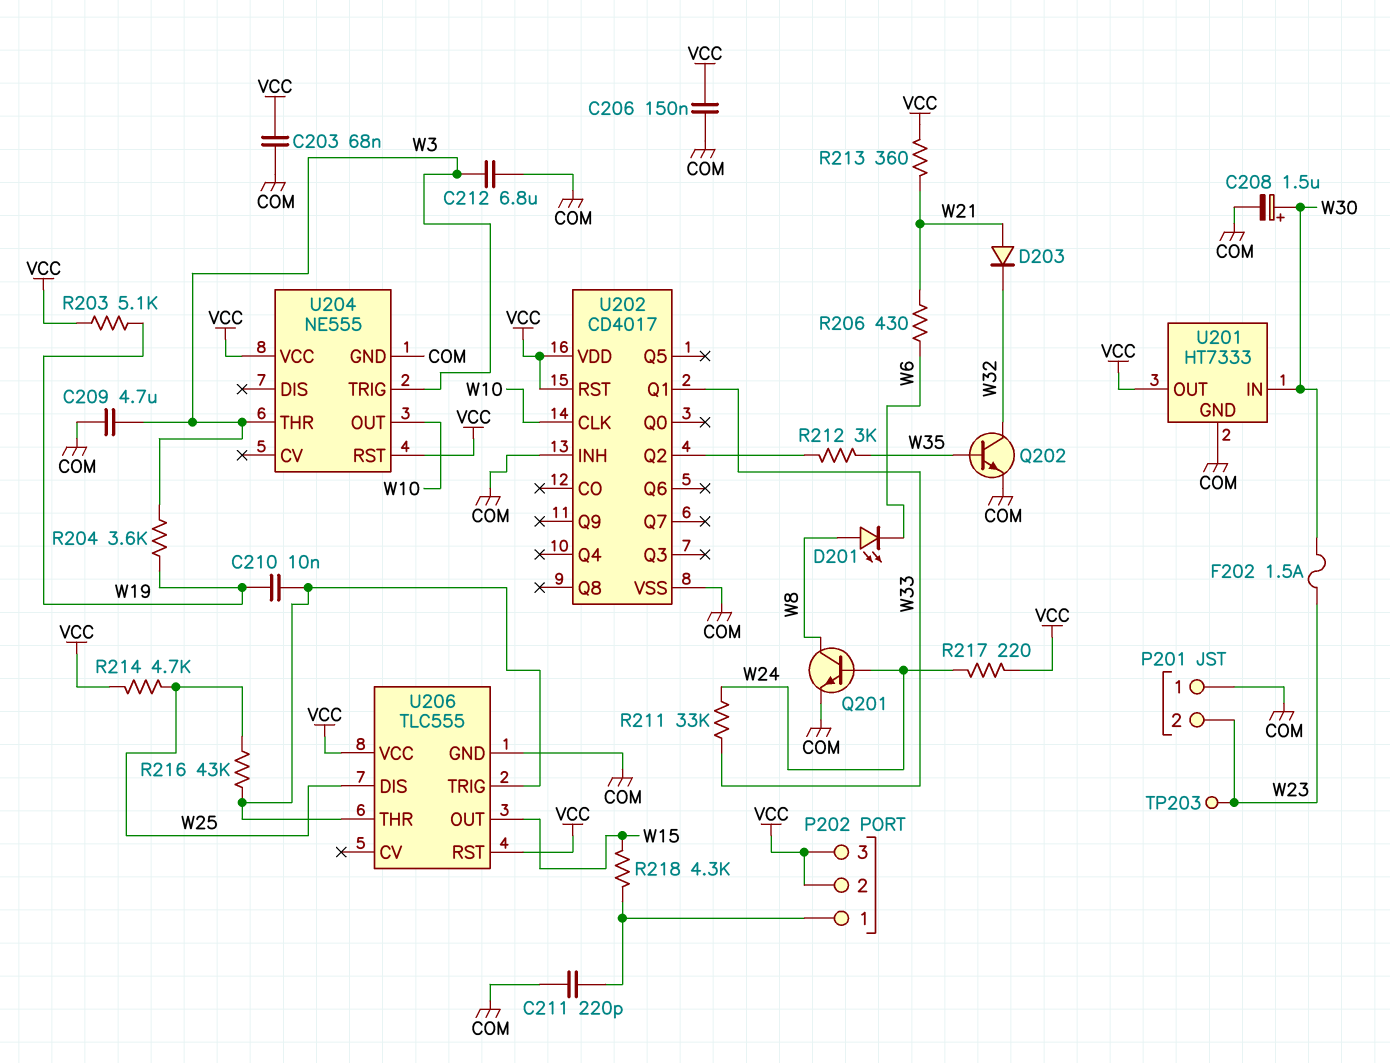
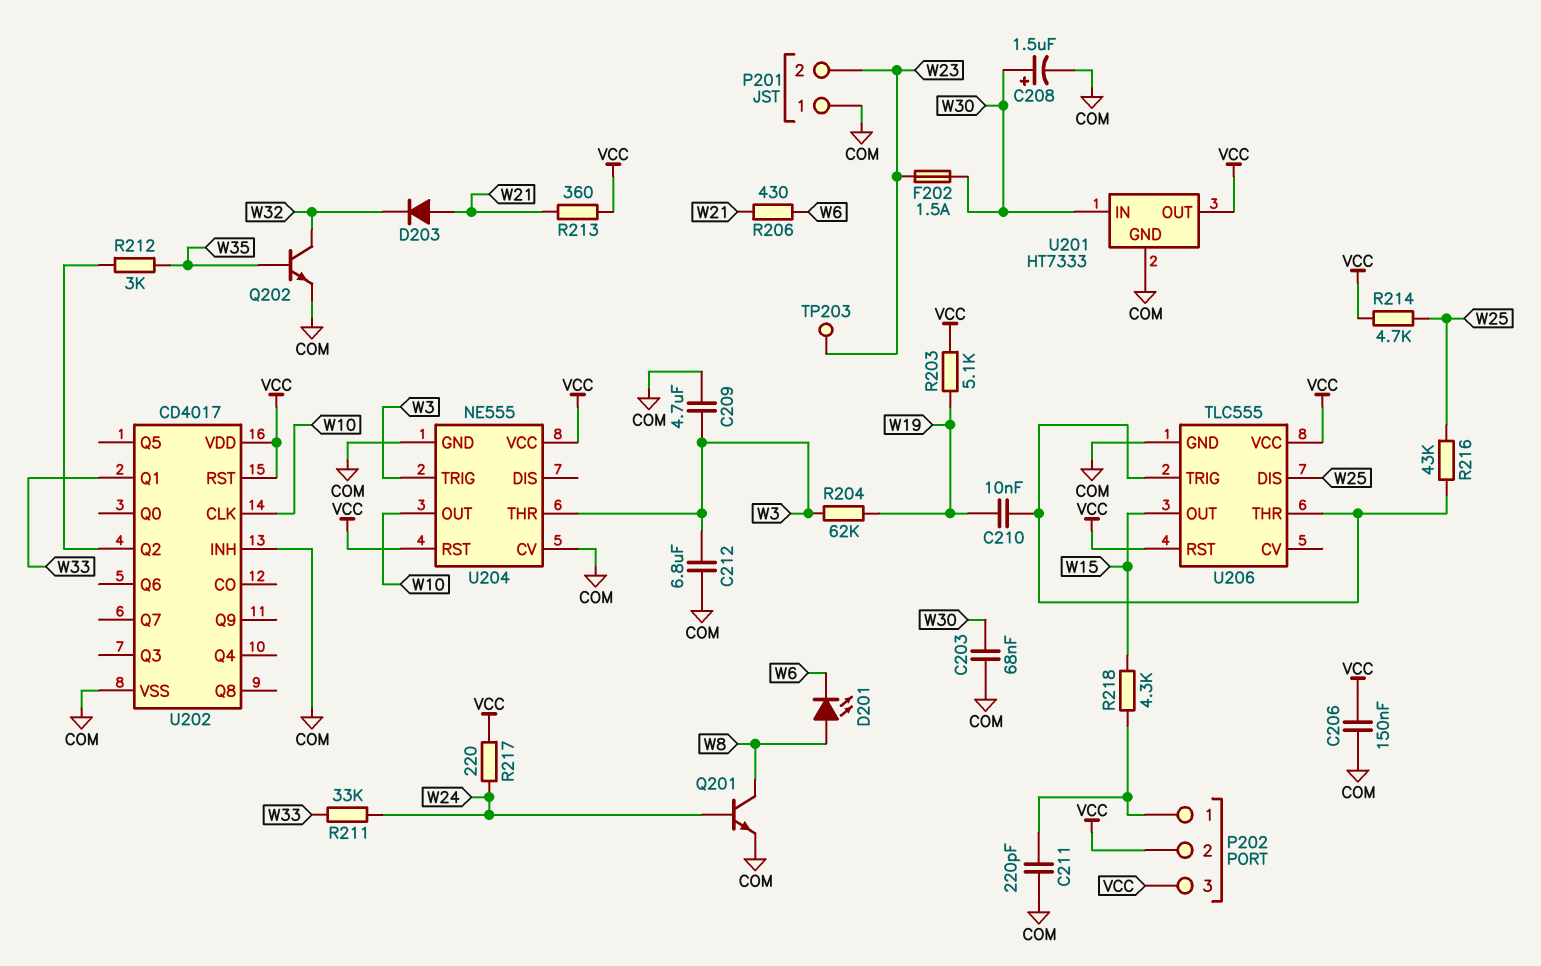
C203: 68nF (COM, VCC) -> 68nF (COM, W30)
R204: 3.6k (W3, W19) -> 62k (W3, W19)
U204 pin CV: none -> COM

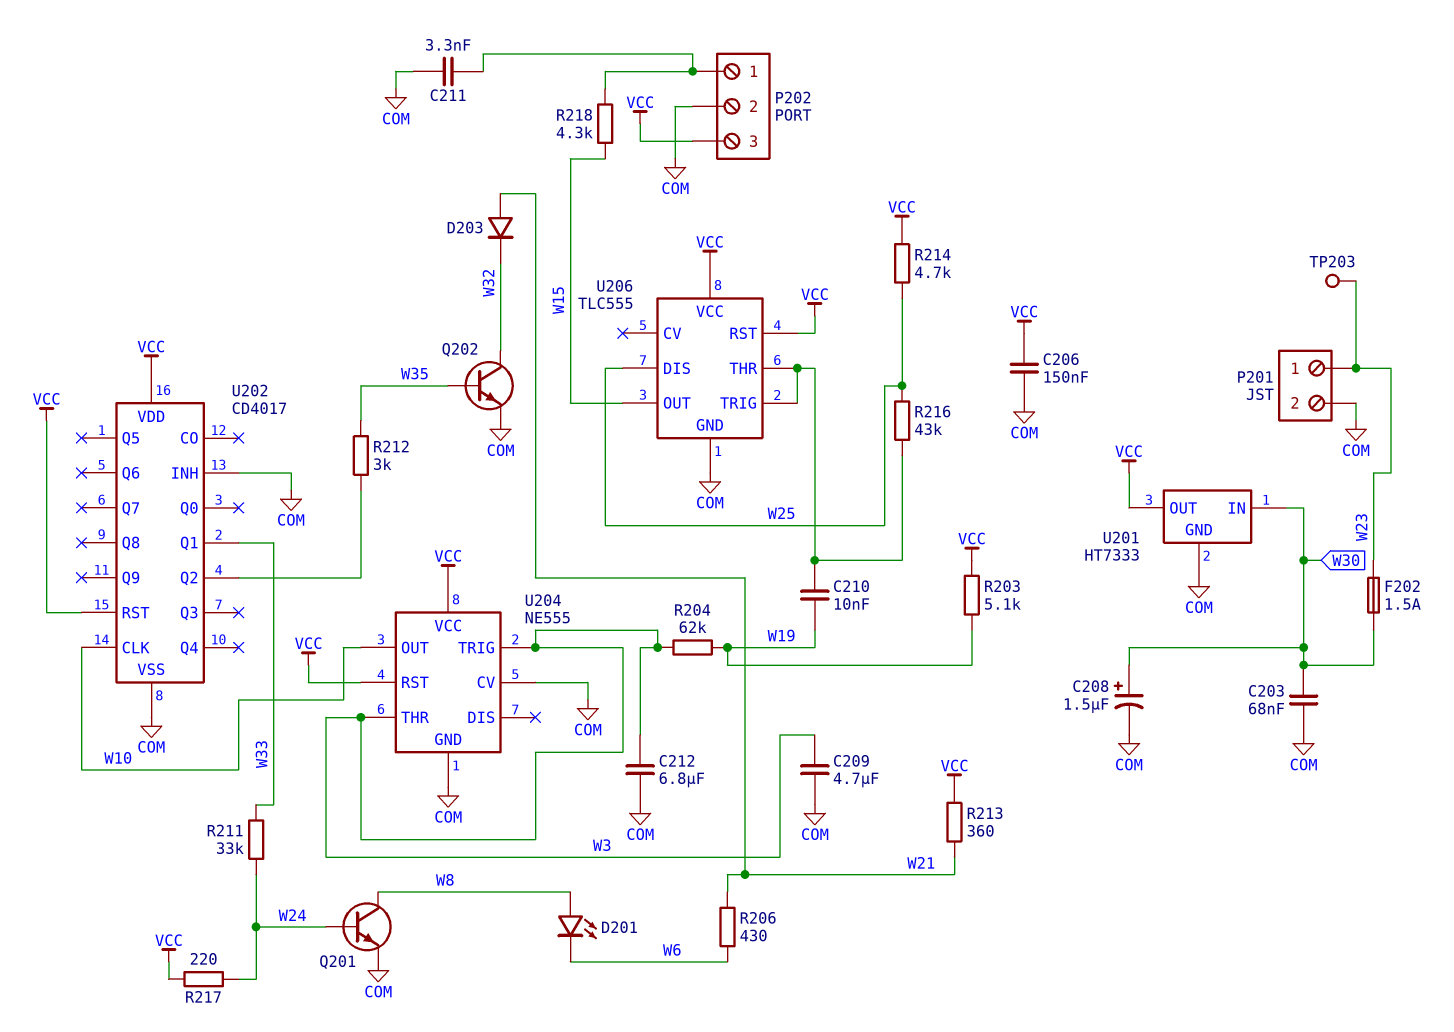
C211: 220pF (COM, P202/1) -> 3.3nF (COM, P202/1)
P201 pin 1: COM -> W23
P201 pin 2: W23 -> COM
P202 pin 2: VCC -> COM

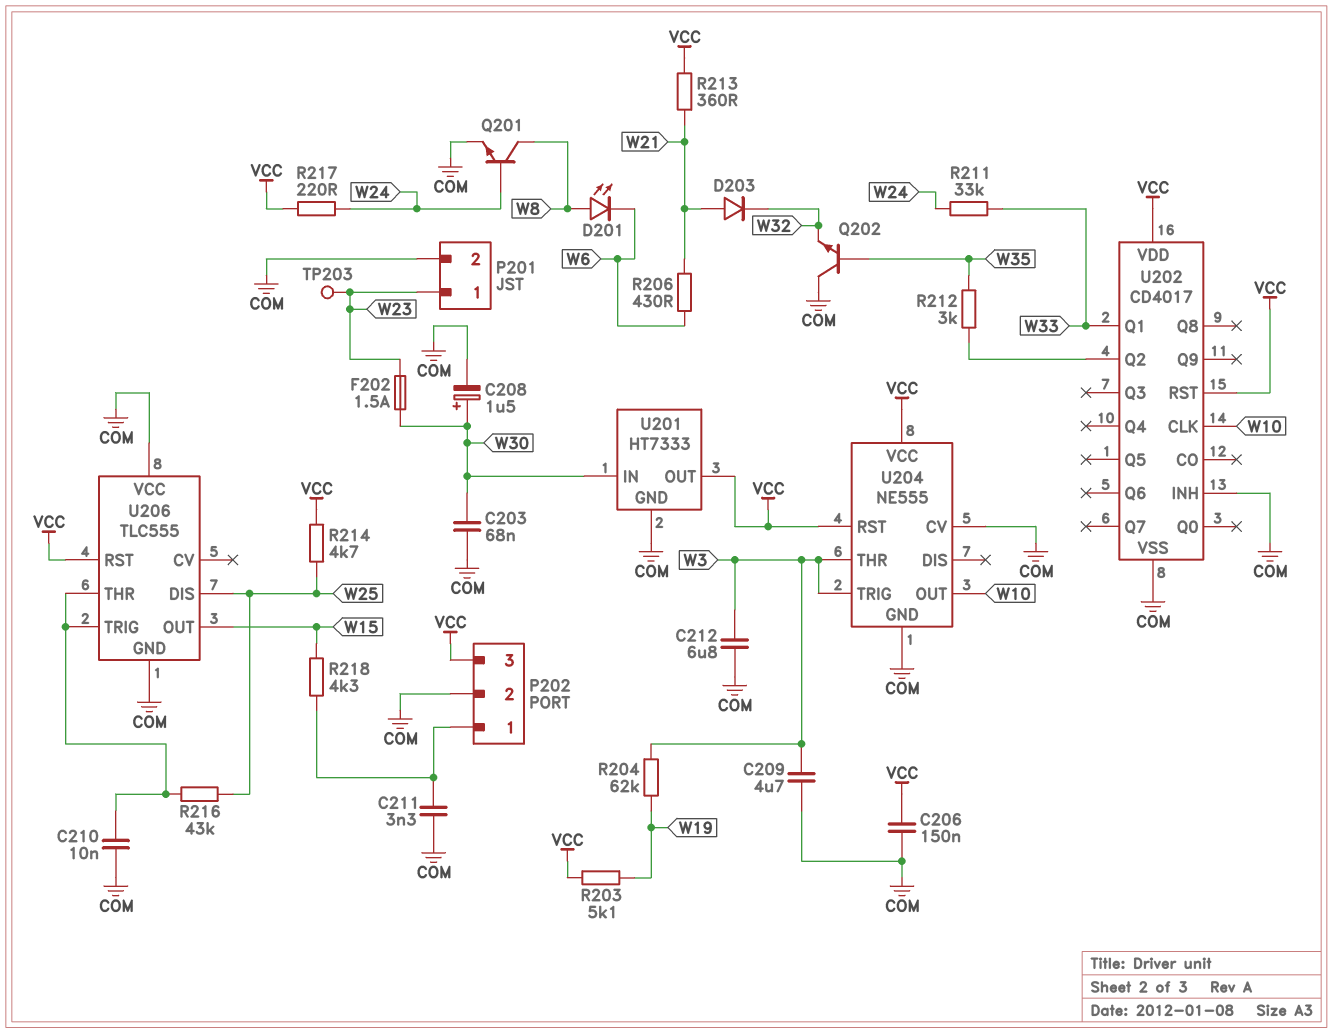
C210: 10nF (U206/THR, W19) -> 10nF (COM, U206/THR)
Q202: NPN (B W35, C W32, E COM) -> NPN (B W35, C COM, E W32)
U206 pin VCC: VCC -> COM

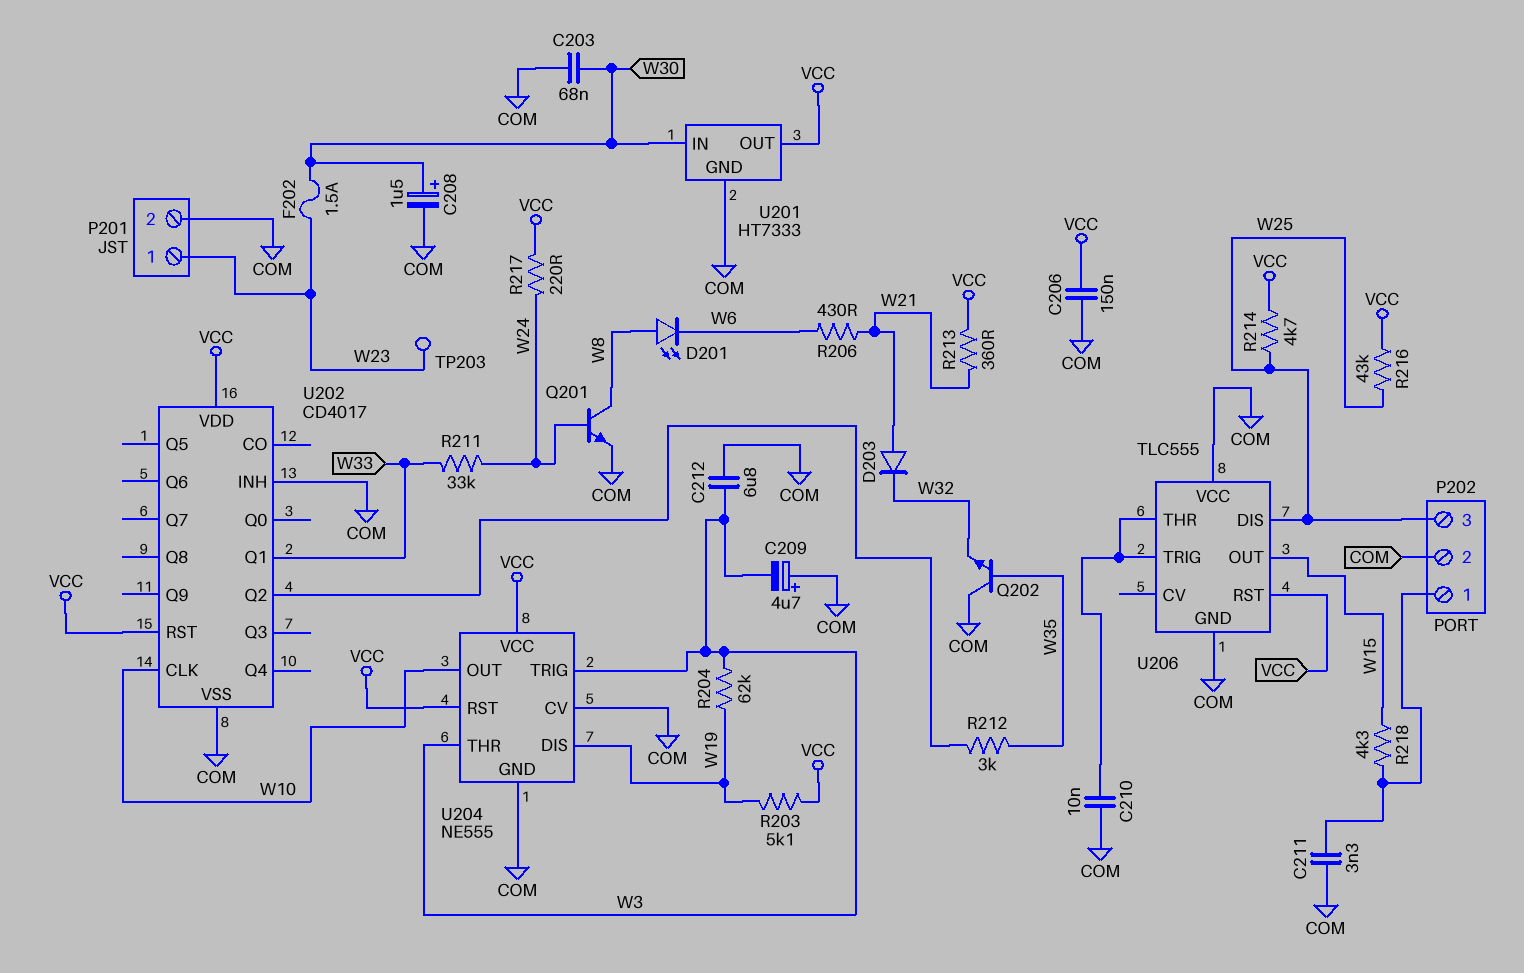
C209: 4.7uF (COM, W3) -> 4.7uF (plus COM, minus W3)
P202 pin 3: VCC -> W25
R216: 43k (U206/THR, W25) -> 43k (VCC, W25)
U204 pin DIS: none -> W19

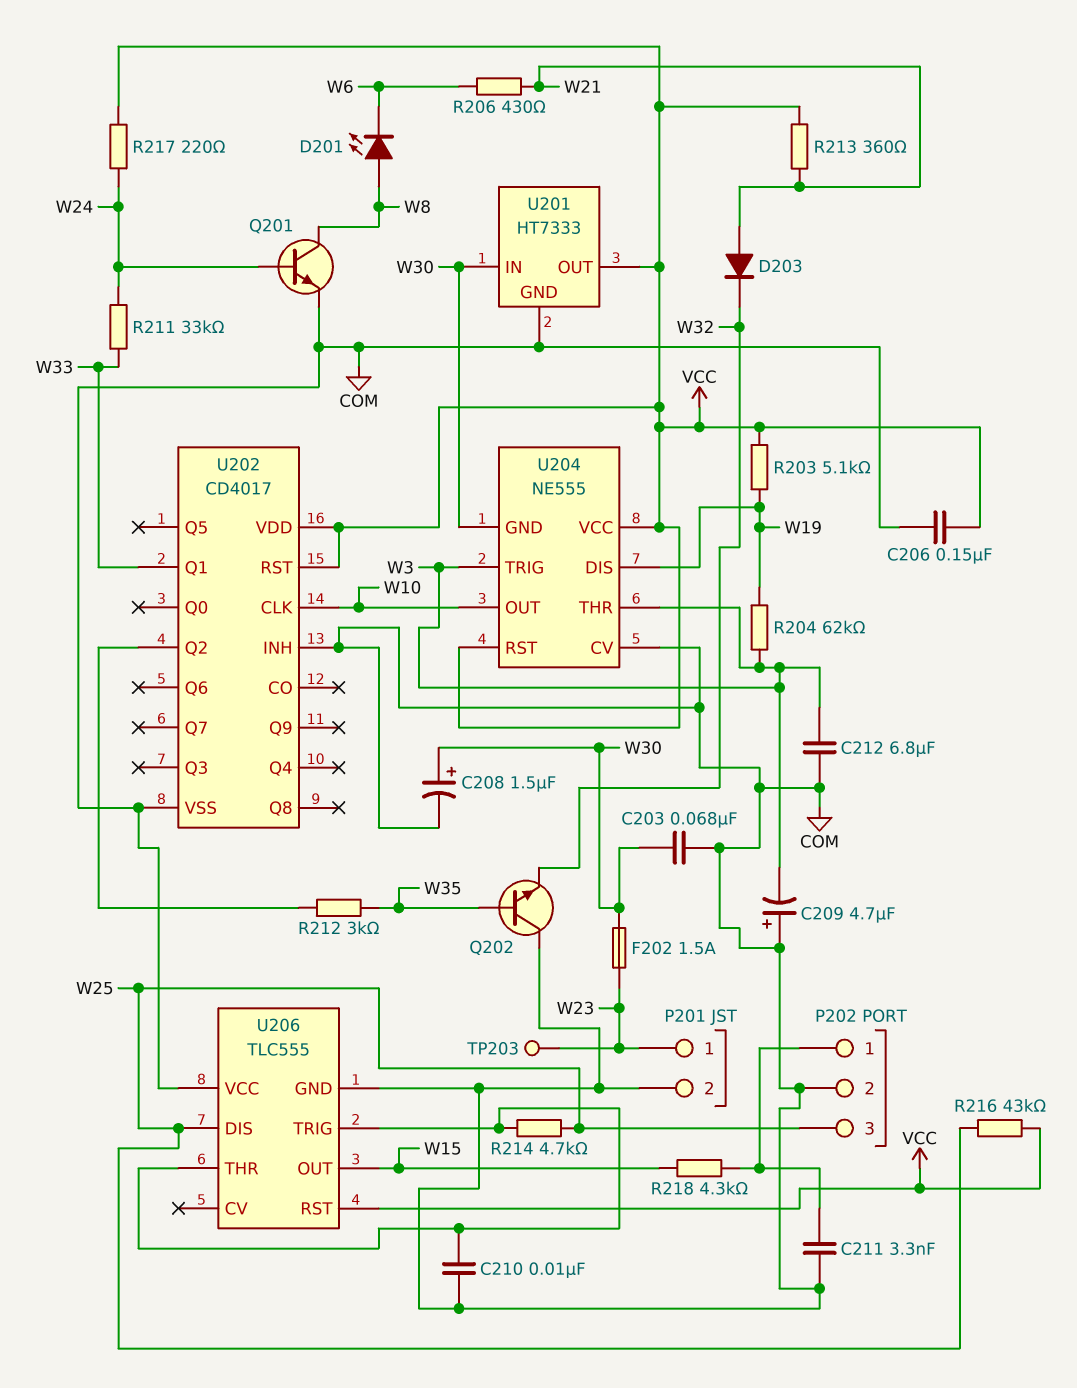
R214: 4.7k (VCC, W25) -> 4.7k (U206/THR, W25)
U204 pin GND: COM -> W30

